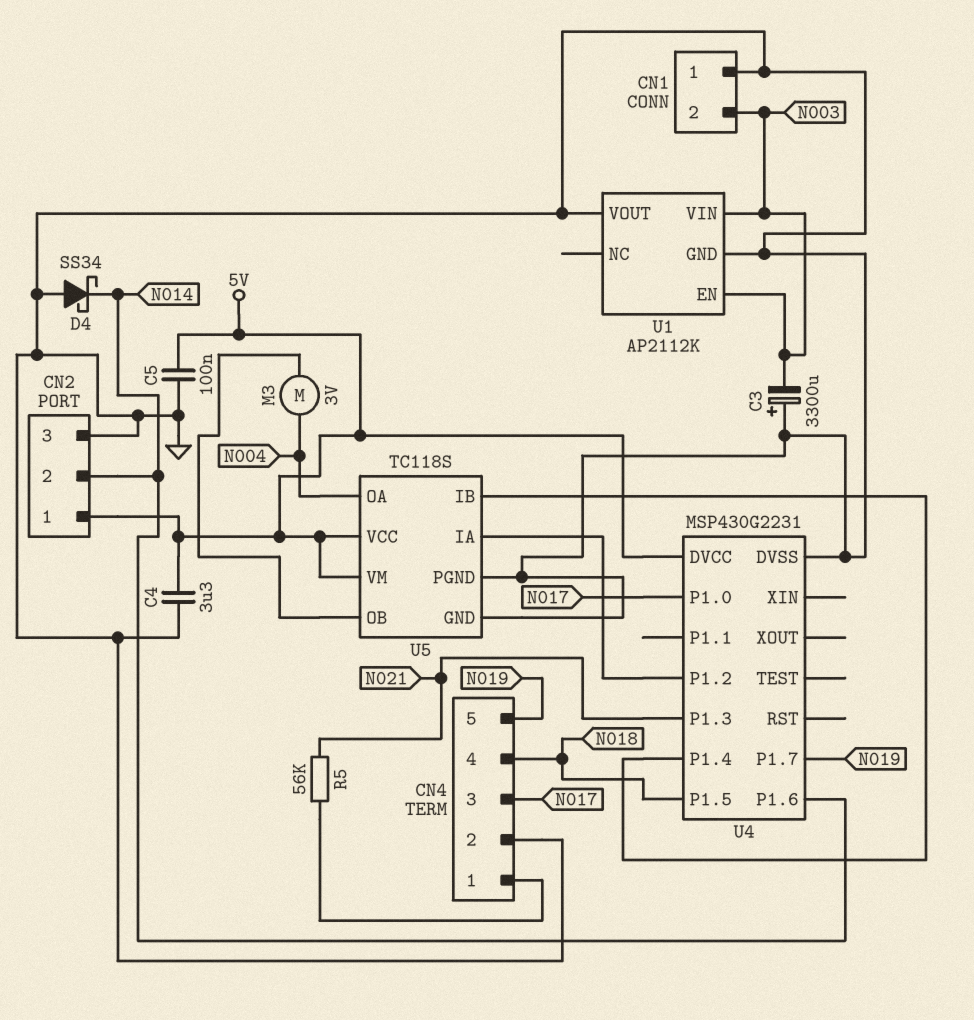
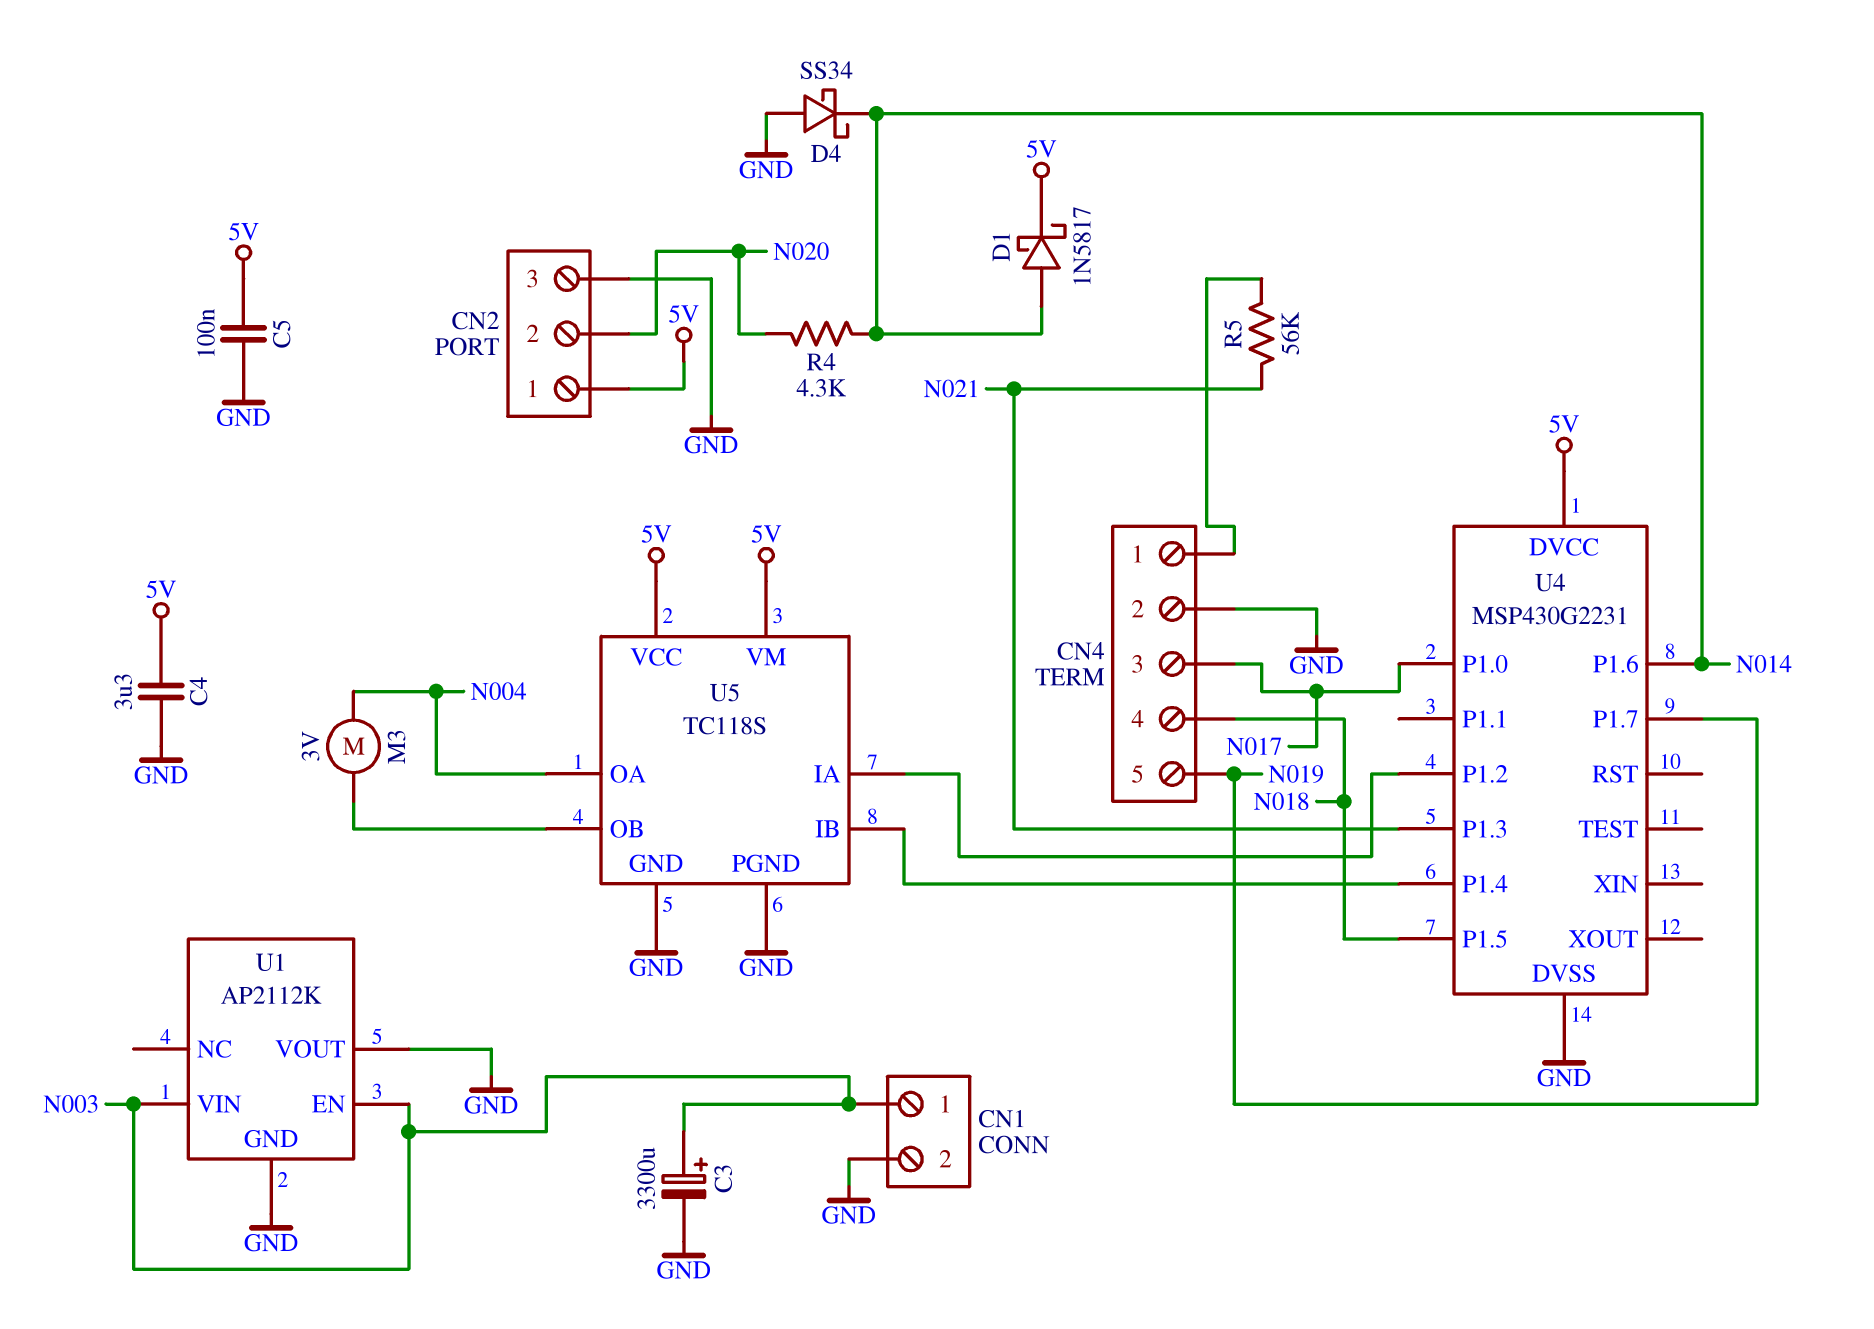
C3: 3300uF (plus GND, minus N003) -> 3300uF (plus N003, minus GND)
CN1 pin 1: GND -> N003
CN1 pin 2: N003 -> GND
CN2 pin 2: N014 -> N020
D1: none -> schottky 1N5817 (A N014, K 5V)
R4: none -> 4.3k (N014, N020)

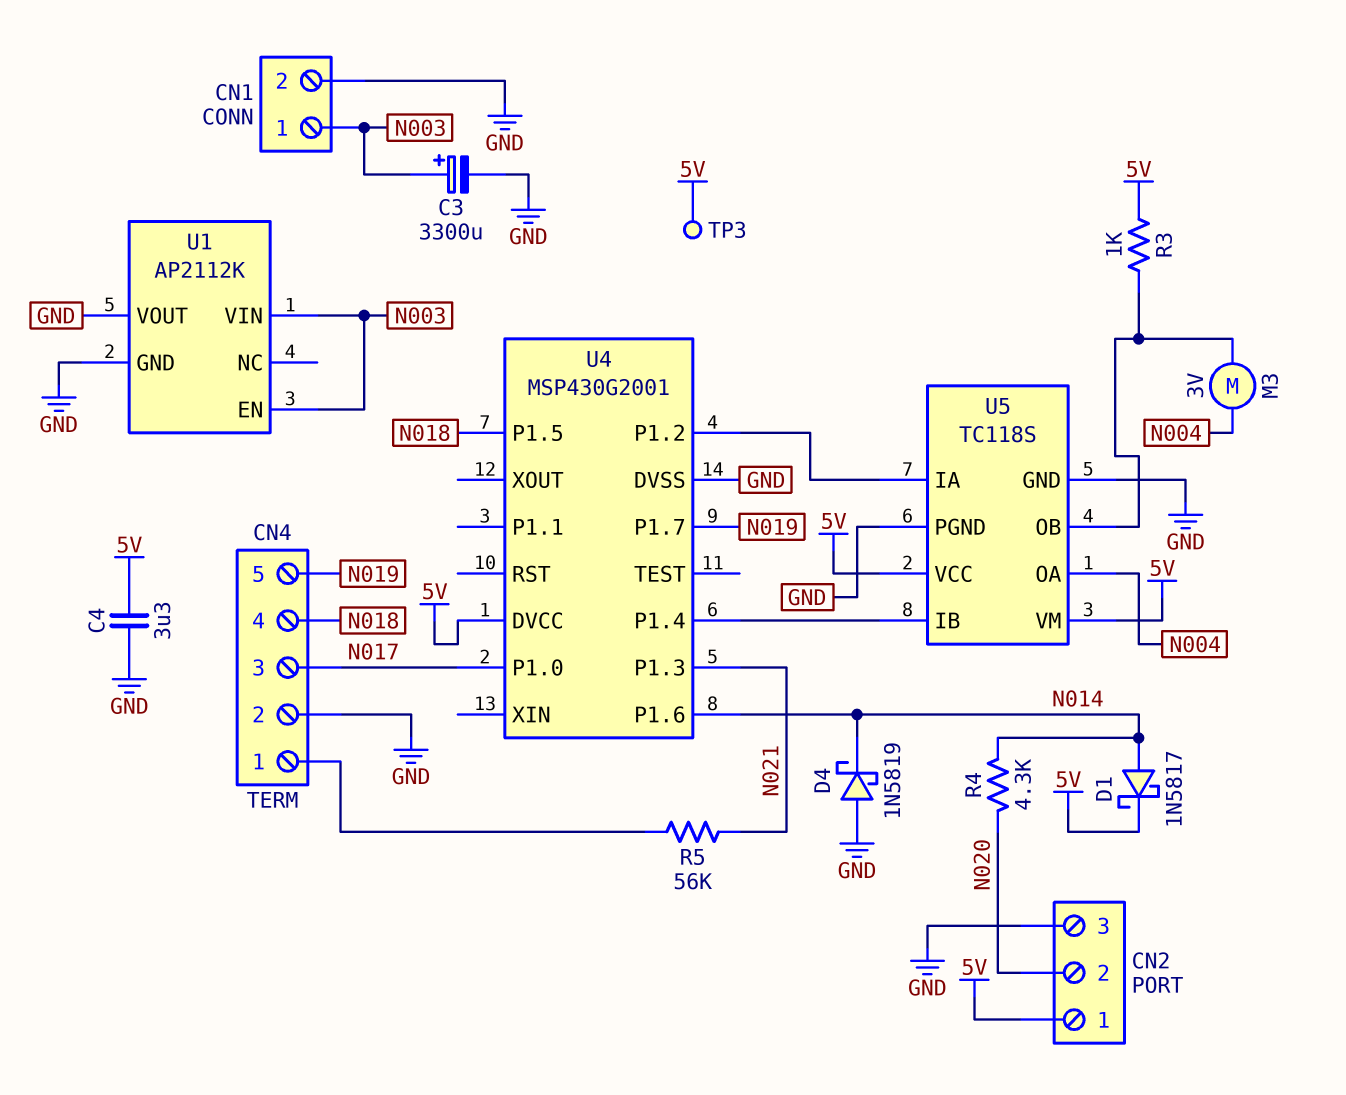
C5: 100nF (5V, GND) -> none
D4: schottky SS34 (A GND, K N014) -> schottky 1N5819 (A GND, K N014)
R3: none -> 1k (5V, U5/OB)
TP3: none -> test point (5V)
U4: MSP430G2231 -> MSP430G2001

